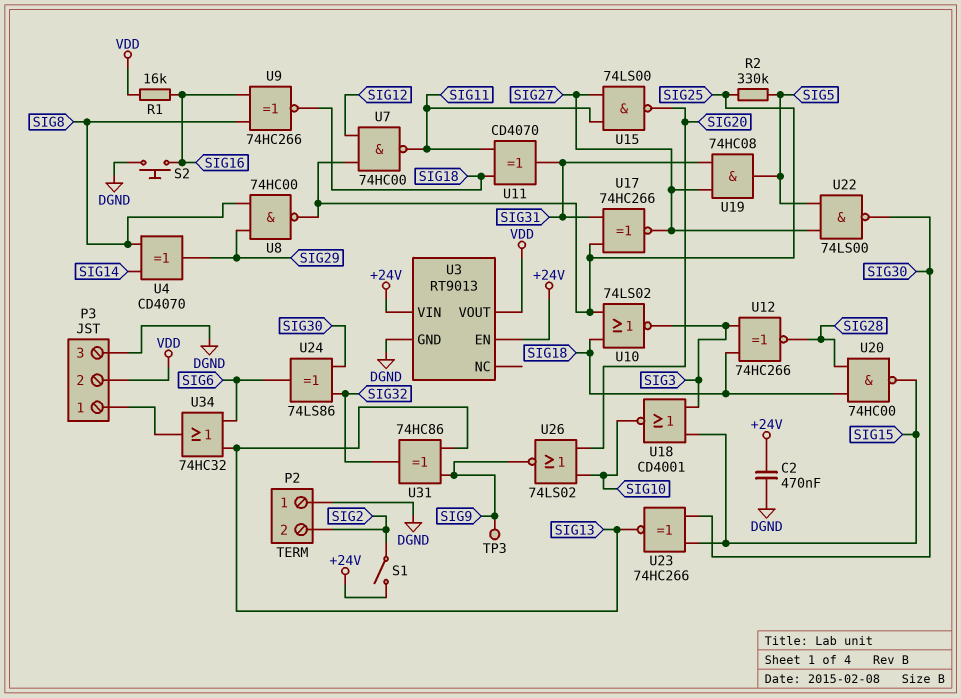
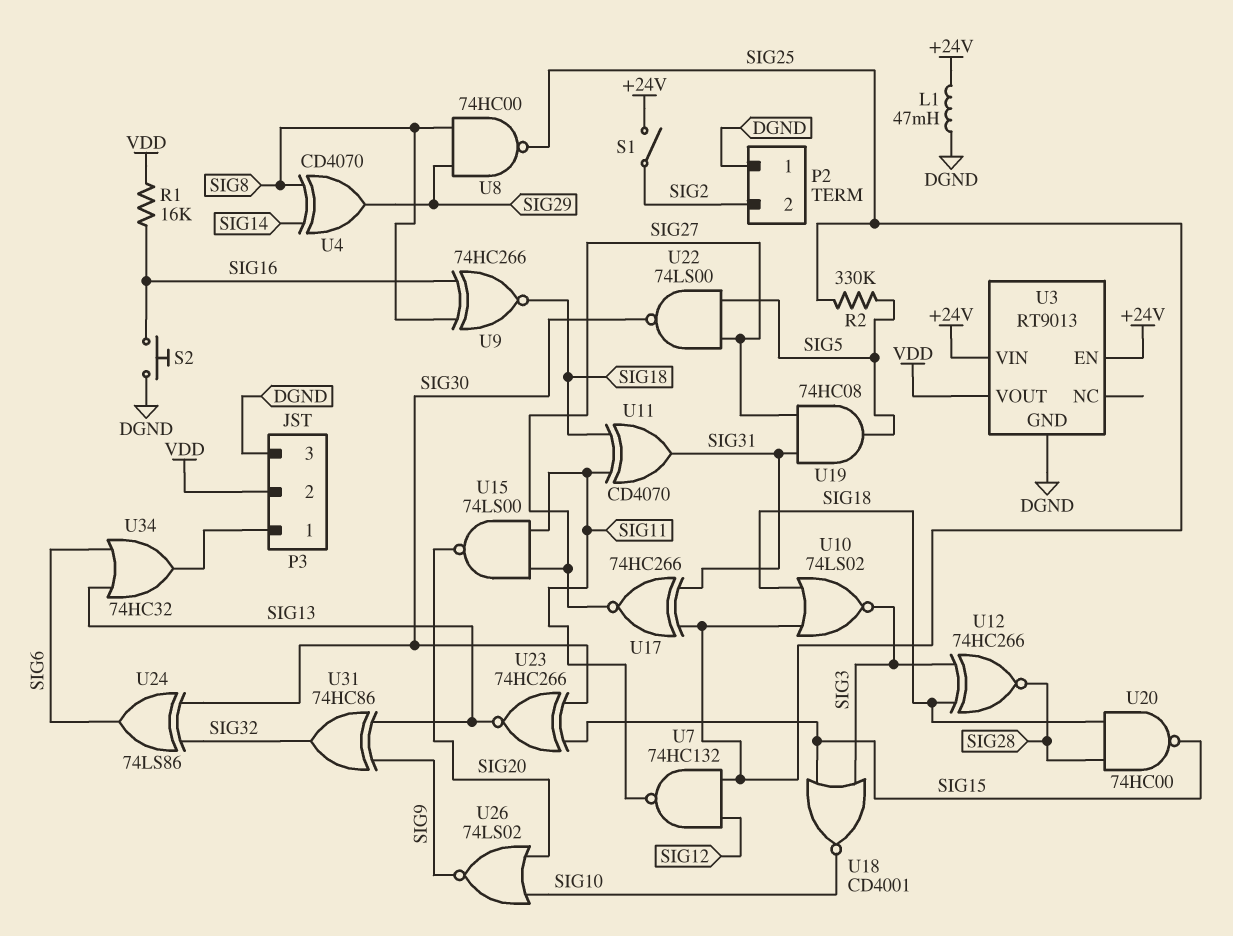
C2: 470nF (+24V, DGND) -> none
L1: none -> 47mH (+24V, DGND)
TP3: test point (SIG9) -> none
U7: NAND 74HC00 (in SIG12, in SIG25, out SIG11) -> NAND 74HC132 (in SIG12, in SIG25, out SIG11)

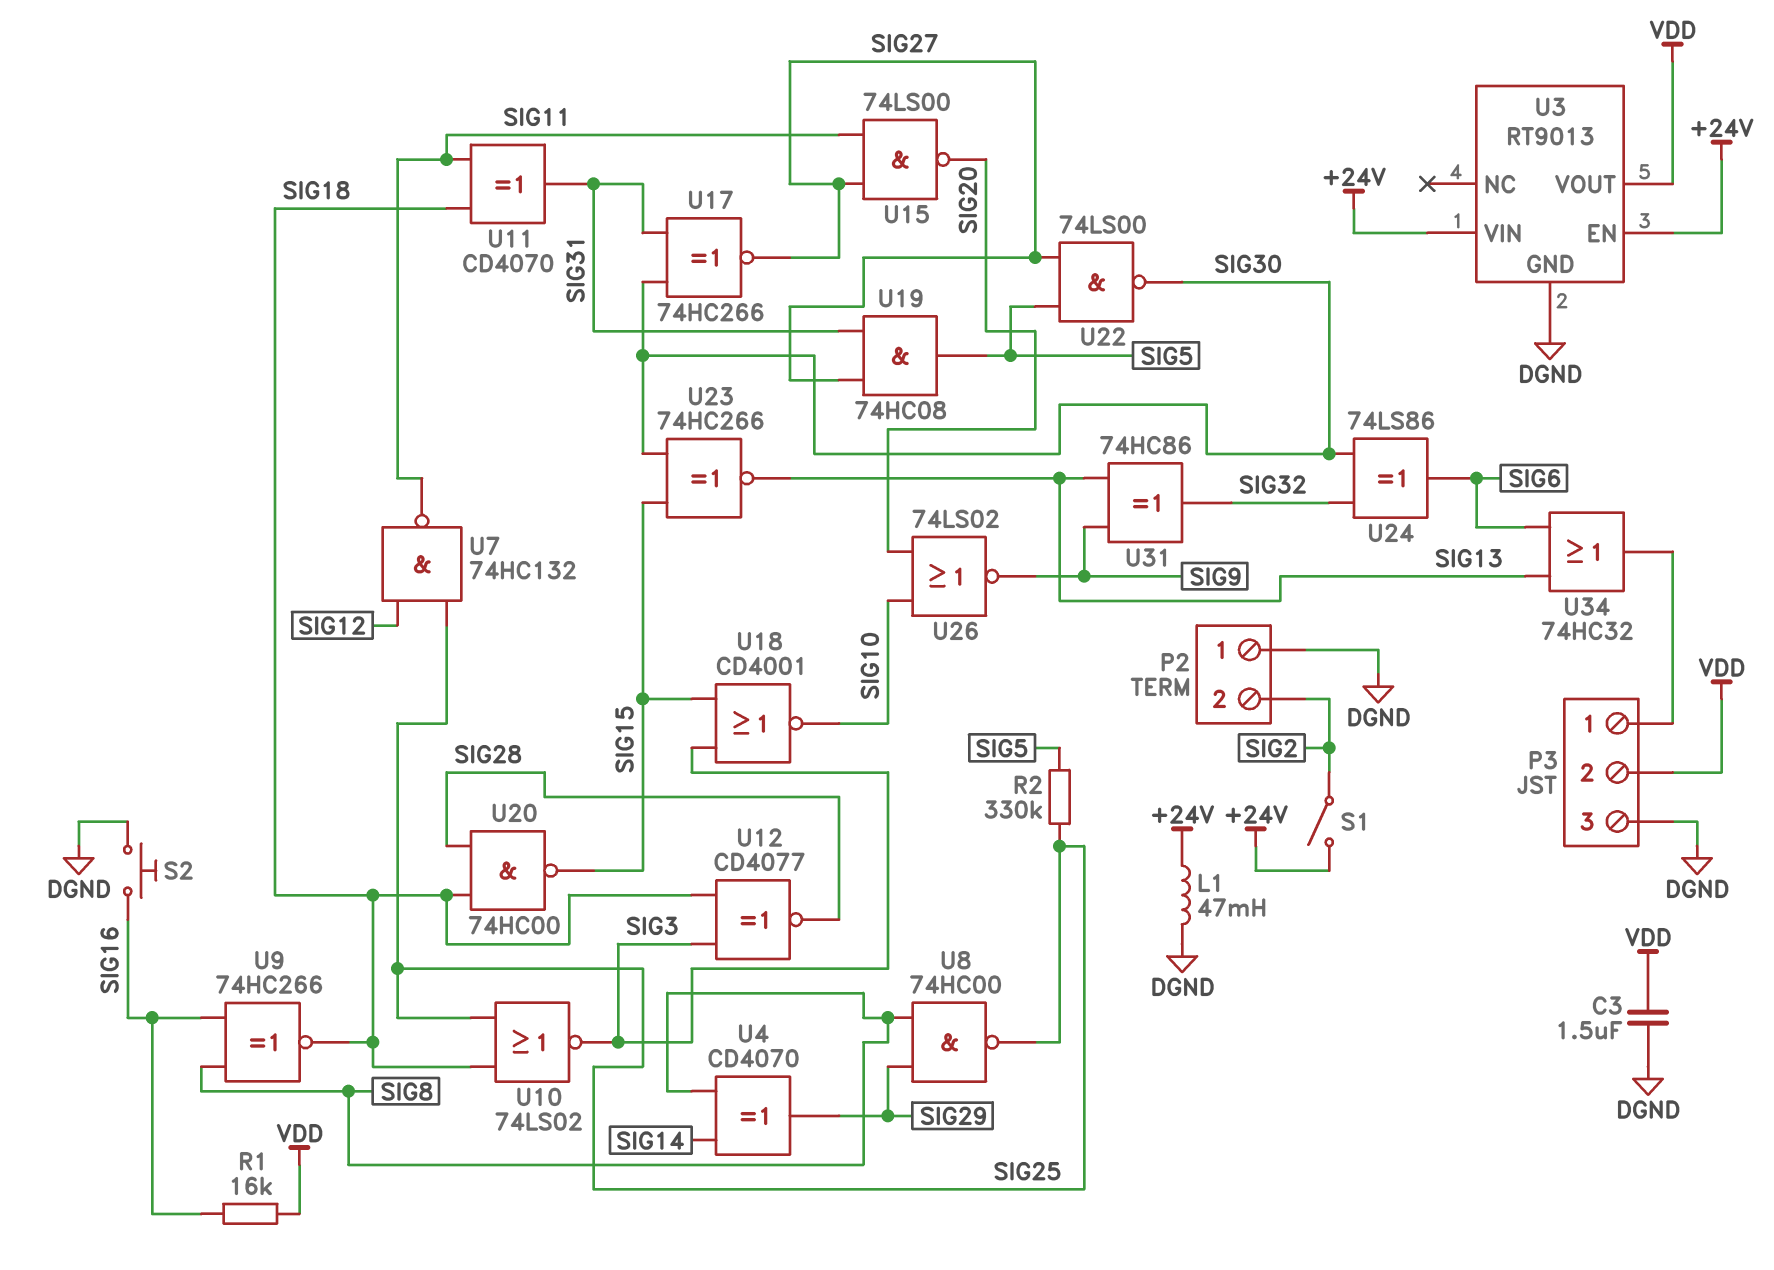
C3: none -> 1.5uF (DGND, VDD)
U12: XNOR 74HC266 (in SIG3, in SIG18, out SIG28) -> XNOR CD4077 (in SIG3, in SIG18, out SIG28)
U17: XNOR 74HC266 (in SIG25, in SIG31, out SIG27) -> XNOR 74HC266 (in SIG30, in SIG31, out SIG27)

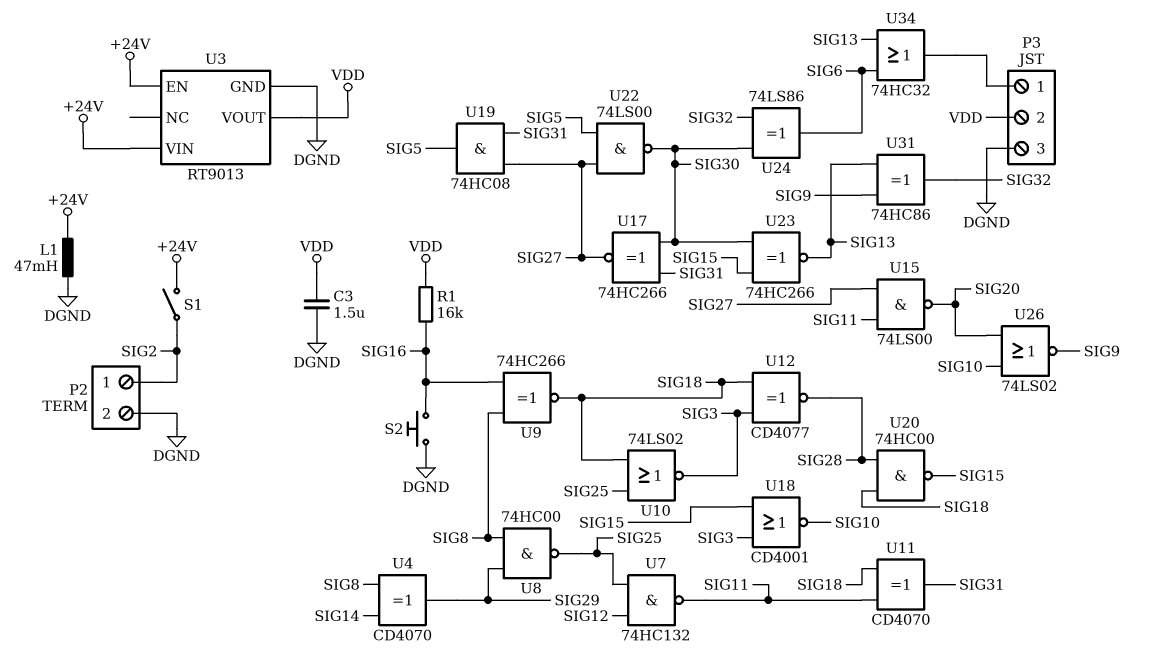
P2 pin 1: DGND -> SIG2
P2 pin 2: SIG2 -> DGND
R2: 330k (SIG5, SIG25) -> none

